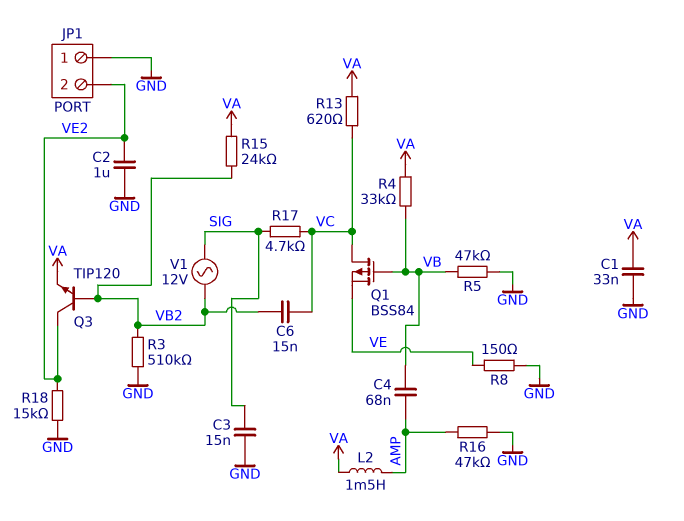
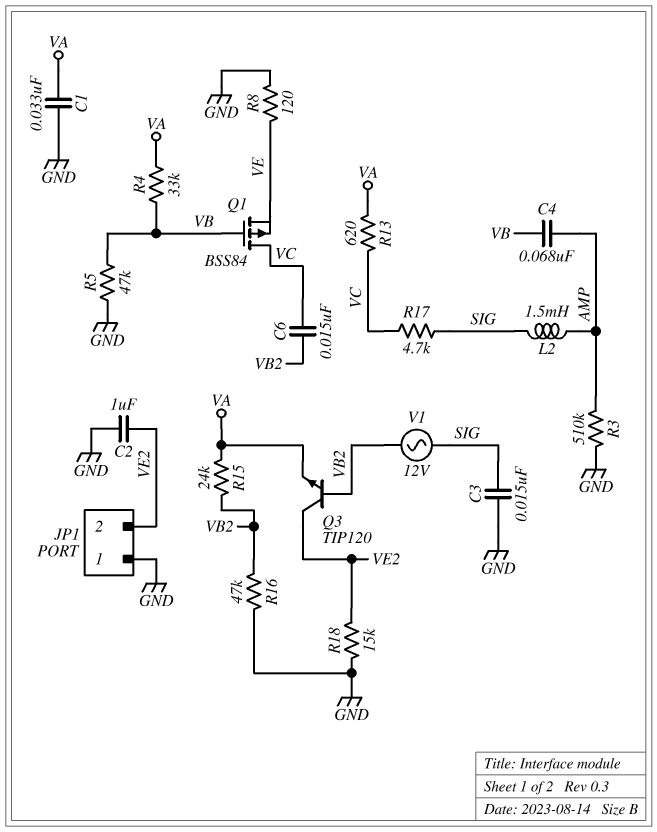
L2: 1.5mH (AMP, VA) -> 1.5mH (AMP, SIG)
R3: 510k (GND, VB2) -> 510k (AMP, GND)
R8: 150 (GND, VE) -> 120 (GND, VE)
R16: 47k (AMP, GND) -> 47k (GND, VB2)

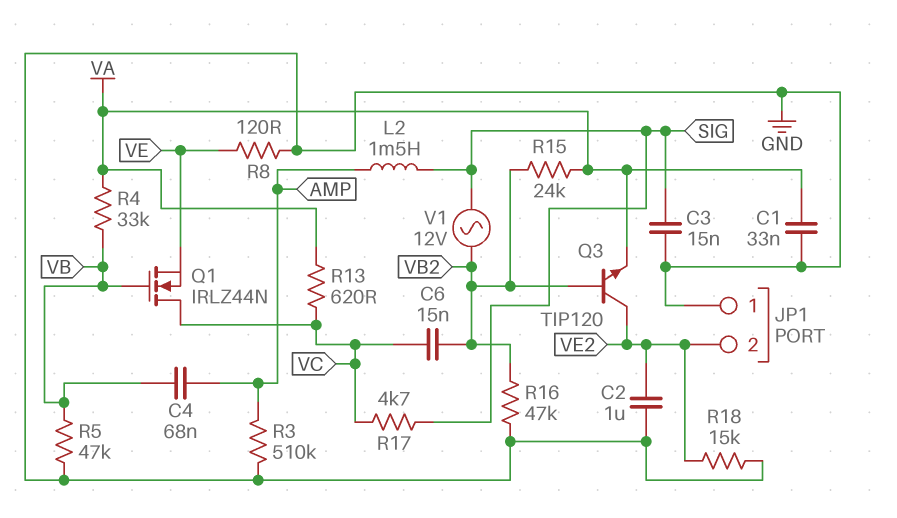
Q1: PMOS BSS84 (G VB, D VC, S VE) -> NMOS IRLZ44N (G VB, D VC, S VE)

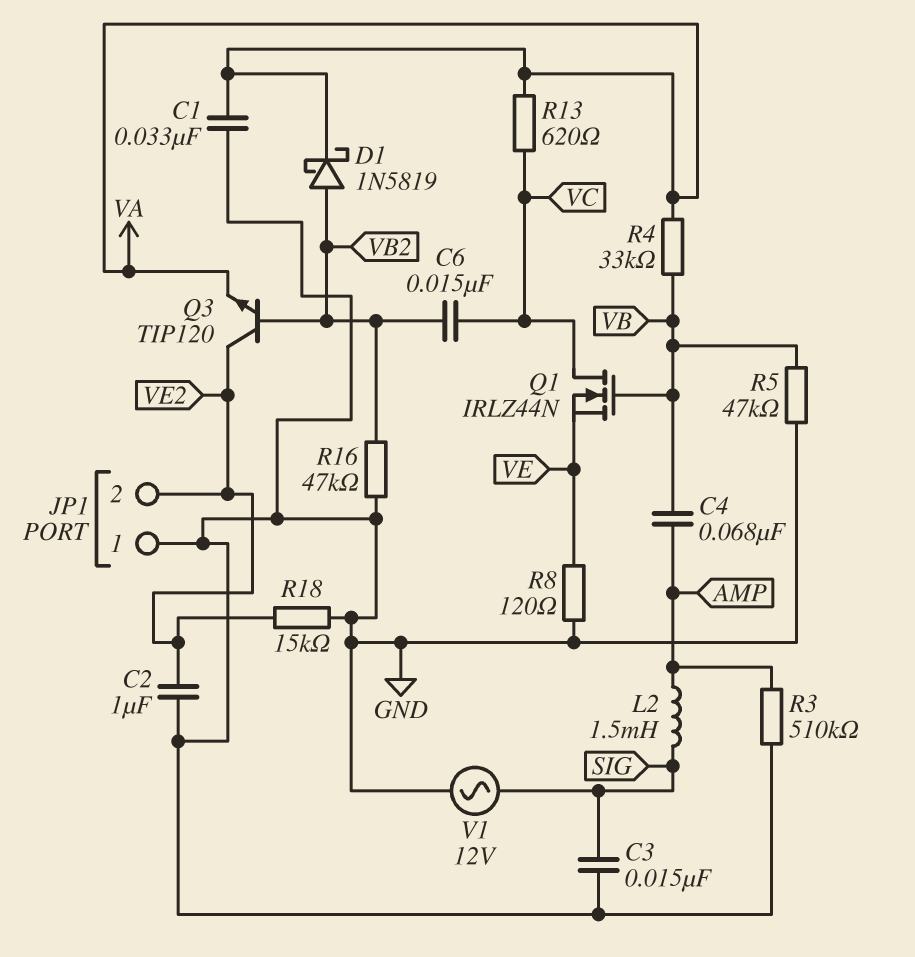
D1: none -> schottky 1N5819 (A VB2, K VA)
R15: 24k (VA, VB2) -> none
R17: 4.7k (SIG, VC) -> none
V1: AC 12V (SIG, VB2) -> AC 12V (GND, SIG)

